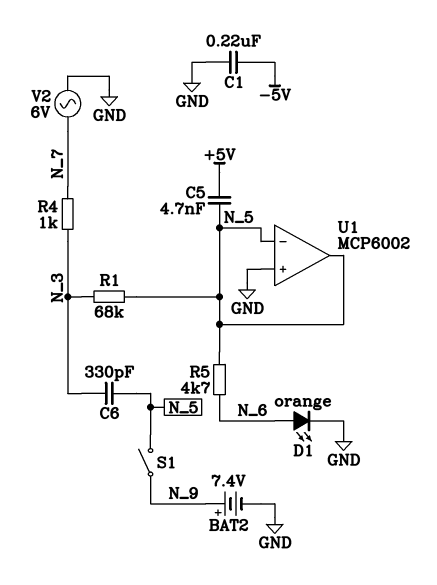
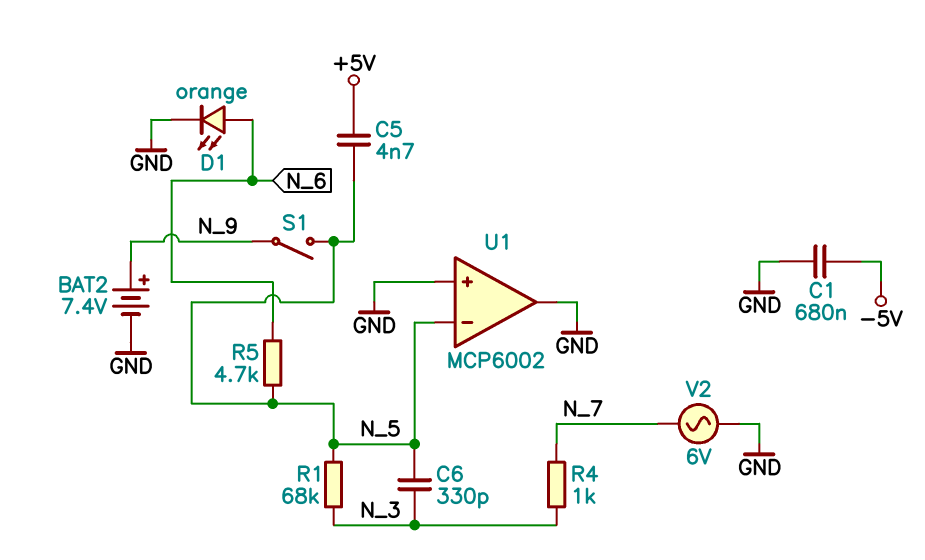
C1: 220nF (-5V, GND) -> 680nF (-5V, GND)
U1 pin out: N_5 -> GND

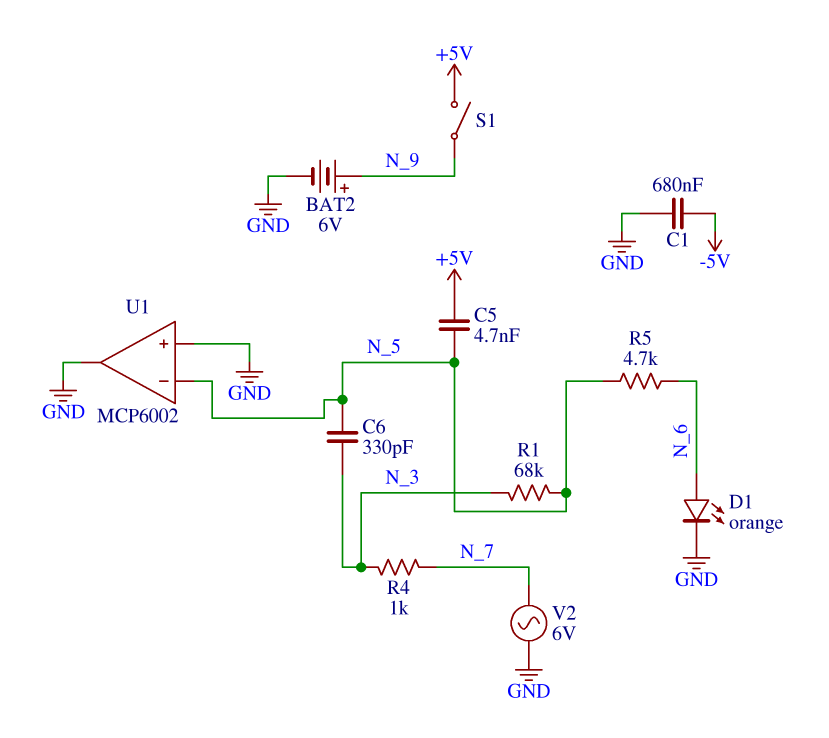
BAT2: 7.4V (plus N_9, minus GND) -> 6V (plus N_9, minus GND)
S1: switch (N_5, N_9) -> switch (+5V, N_9)

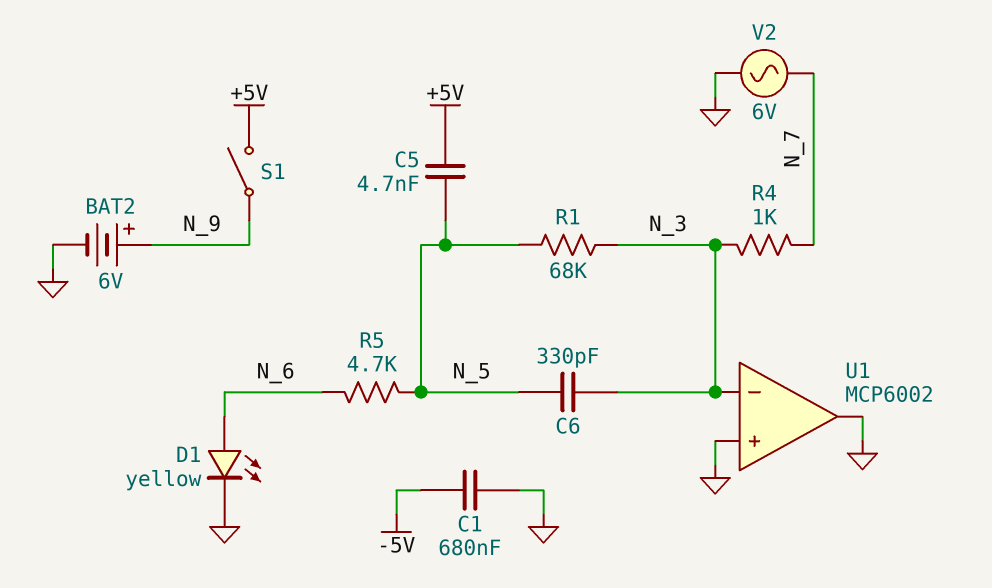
D1: LED orange (A N_6, K GND) -> LED yellow (A N_6, K GND)
U1 pin in-: N_5 -> N_3

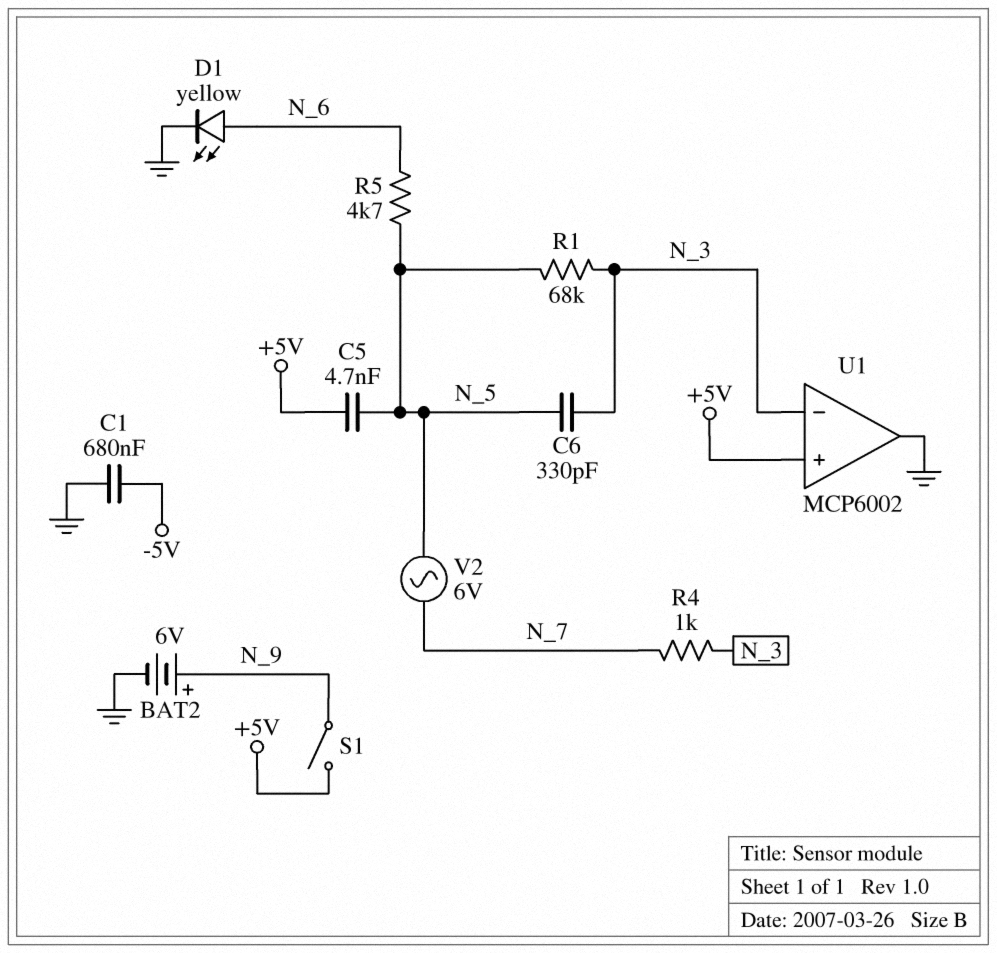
U1 pin in+: GND -> +5V
V2: AC 6V (GND, N_7) -> AC 6V (N_5, N_7)

